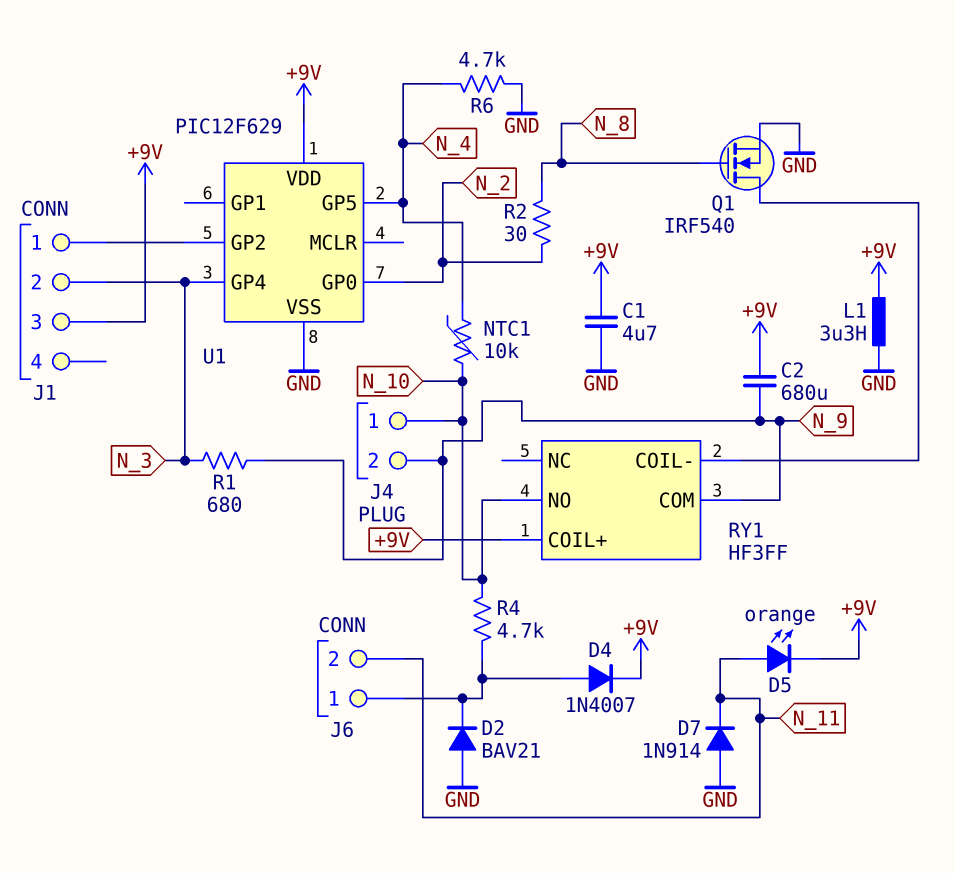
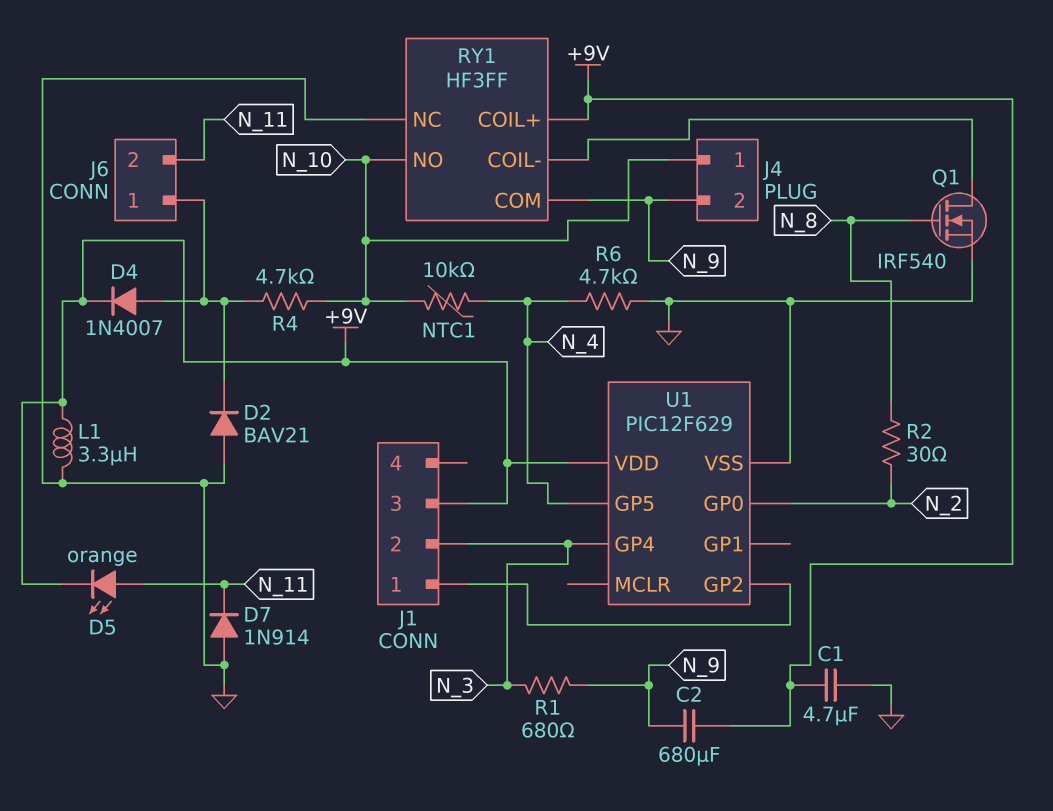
RY1 pin NC: none -> GND

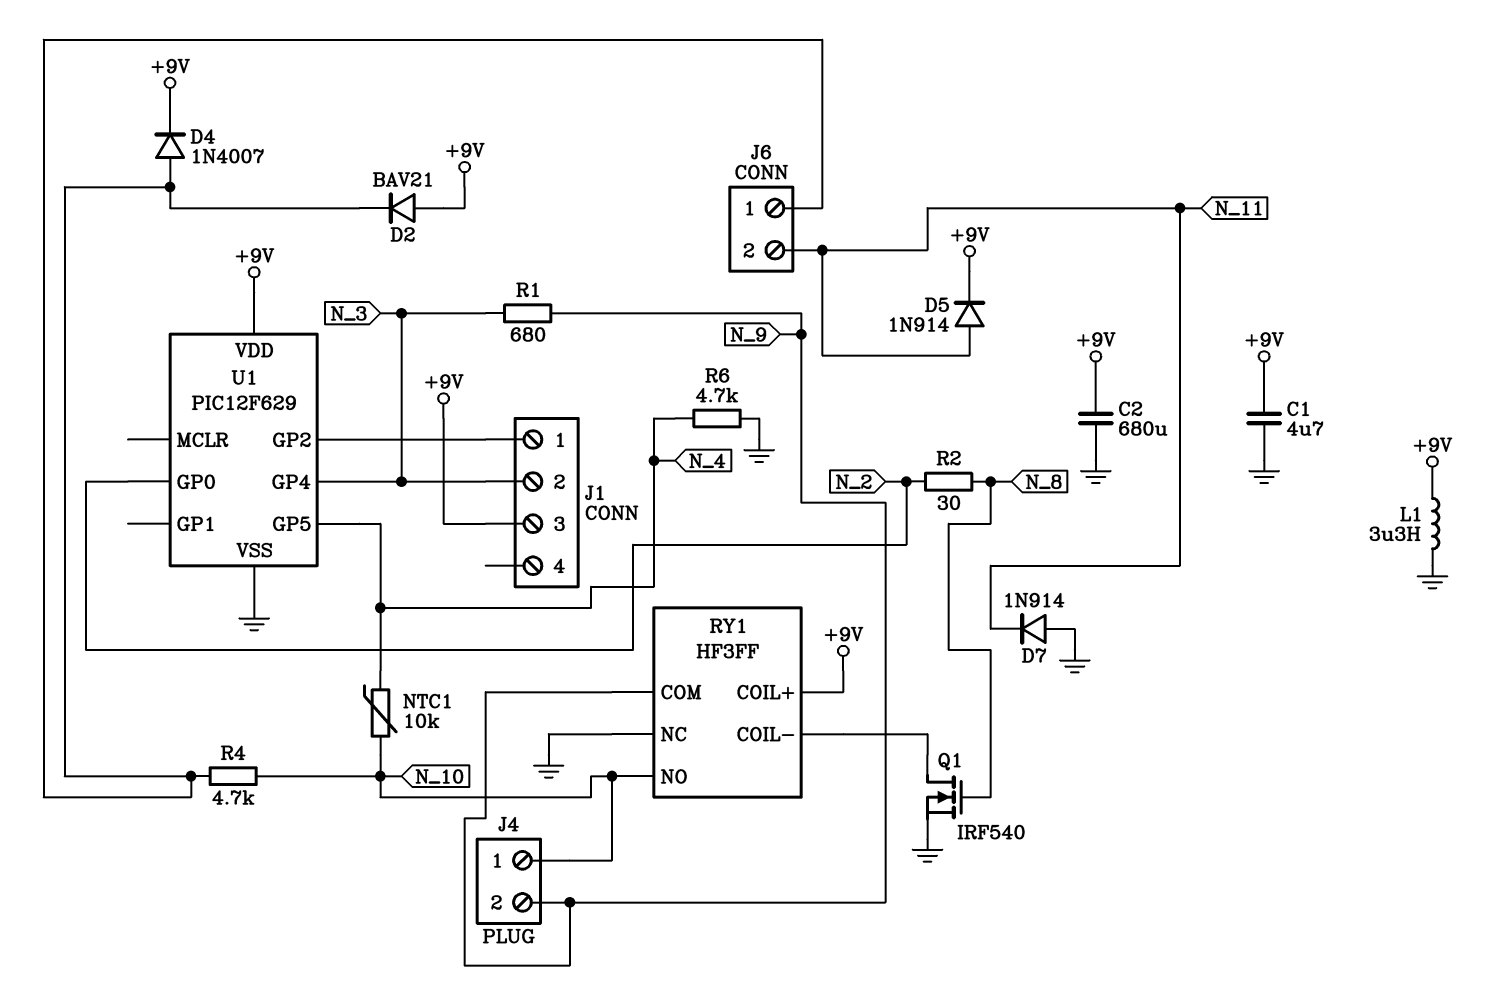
C2: 680uF (+9V, N_9) -> 680uF (+9V, GND)
D2: diode BAV21 (A GND, K J6/1) -> diode BAV21 (A +9V, K J6/1)
D5: LED orange (A N_11, K +9V) -> diode 1N914 (A N_11, K +9V)

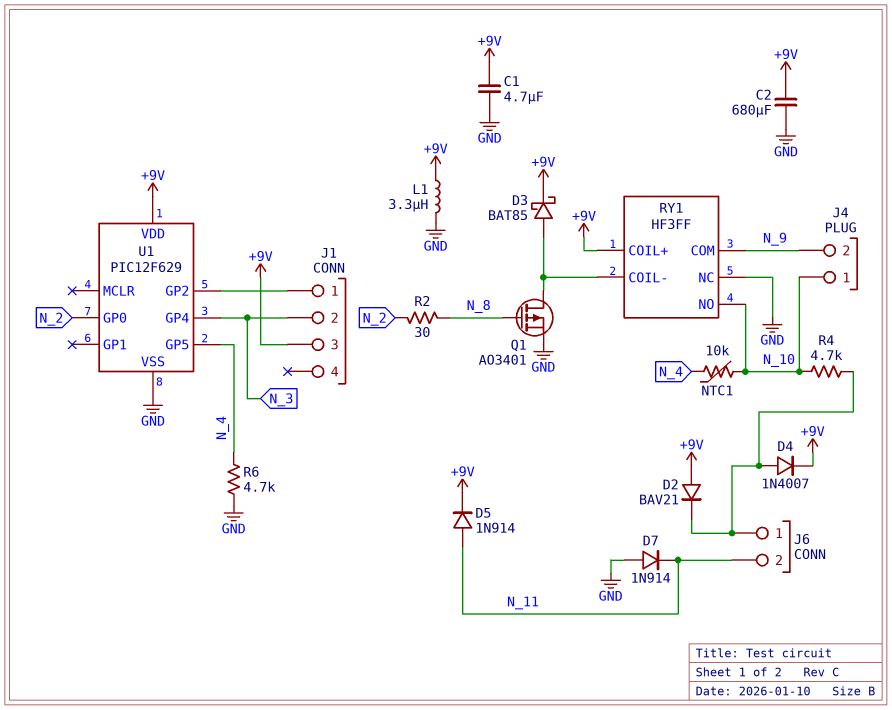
D3: none -> schottky BAT85 (A RY1/COIL-, K +9V)
Q1: NMOS IRF540 (G N_8, D RY1/COIL-, S GND) -> PMOS AO3401 (G N_8, D RY1/COIL-, S GND)
R1: 680 (N_3, N_9) -> none

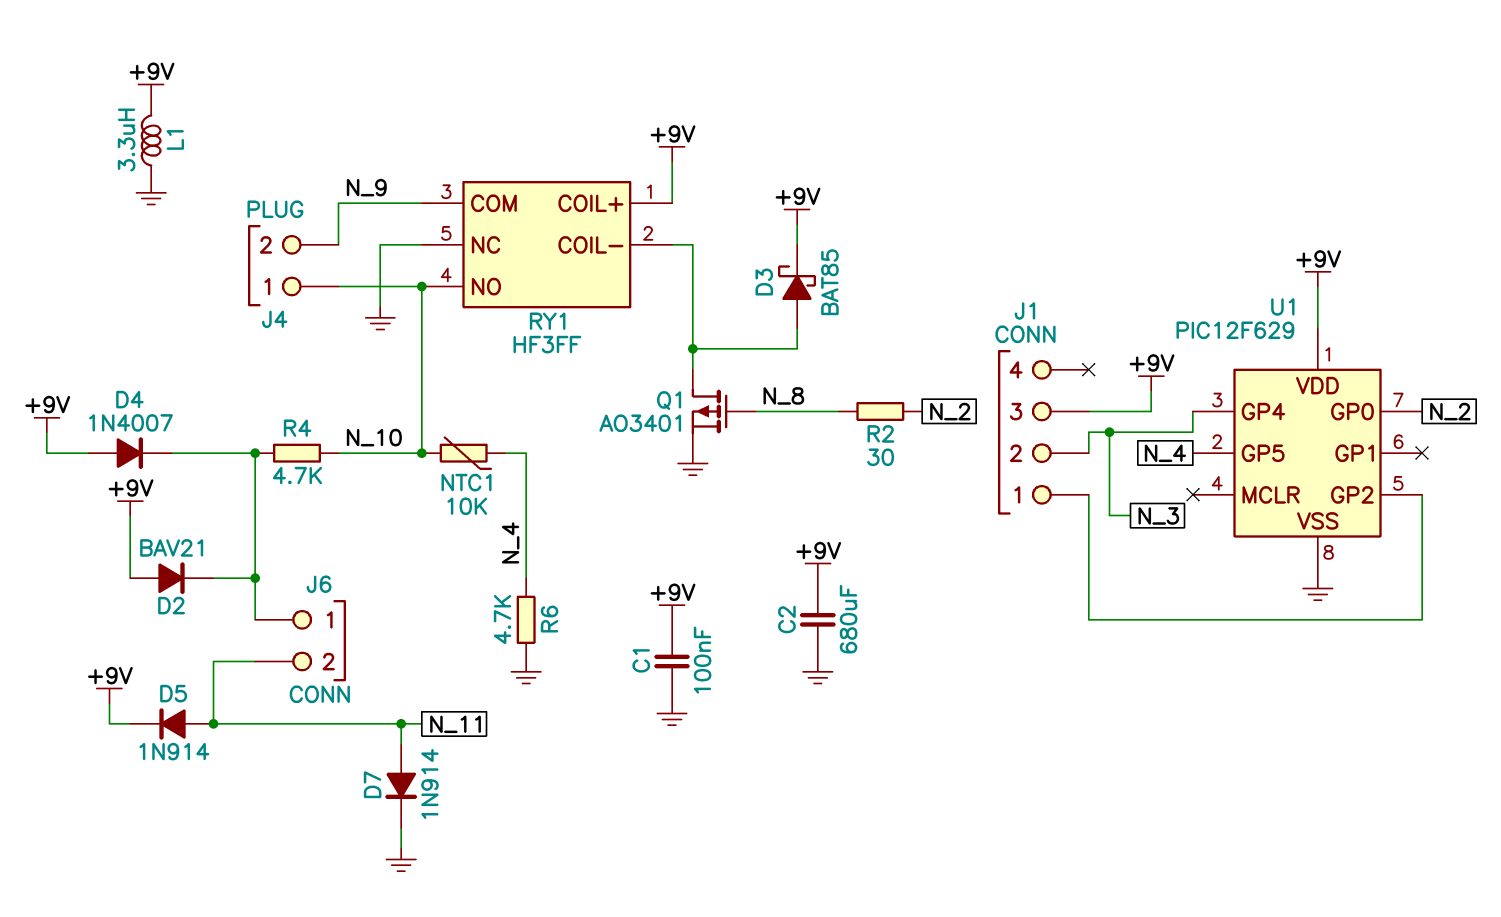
C1: 4.7uF (+9V, GND) -> 100nF (+9V, GND)
D4: diode 1N4007 (A J6/1, K +9V) -> diode 1N4007 (A +9V, K J6/1)
D7: diode 1N914 (A GND, K N_11) -> diode 1N914 (A N_11, K GND)

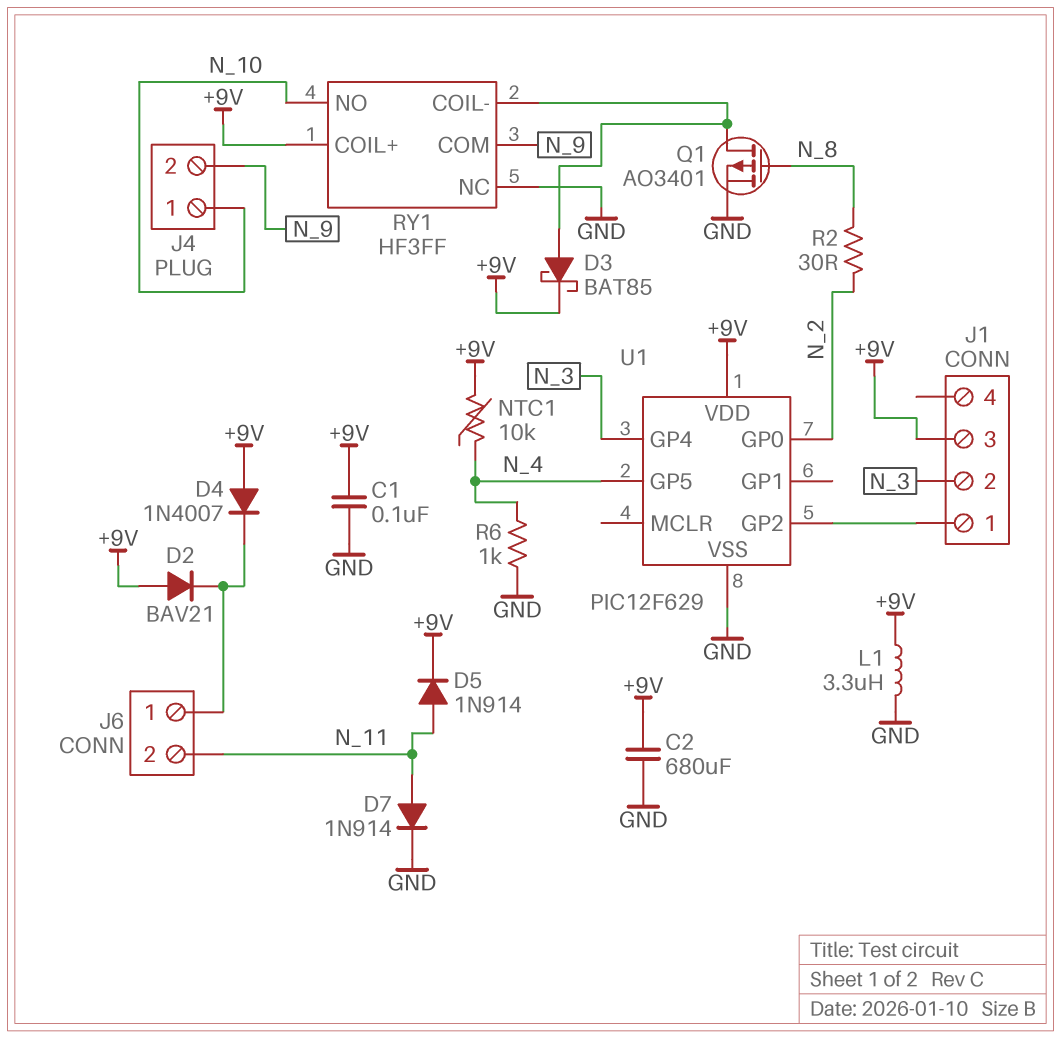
NTC1: 10k (N_4, N_10) -> 10k (+9V, N_4)
R4: 4.7k (J6/1, N_10) -> none
R6: 4.7k (GND, N_4) -> 1k (GND, N_4)

